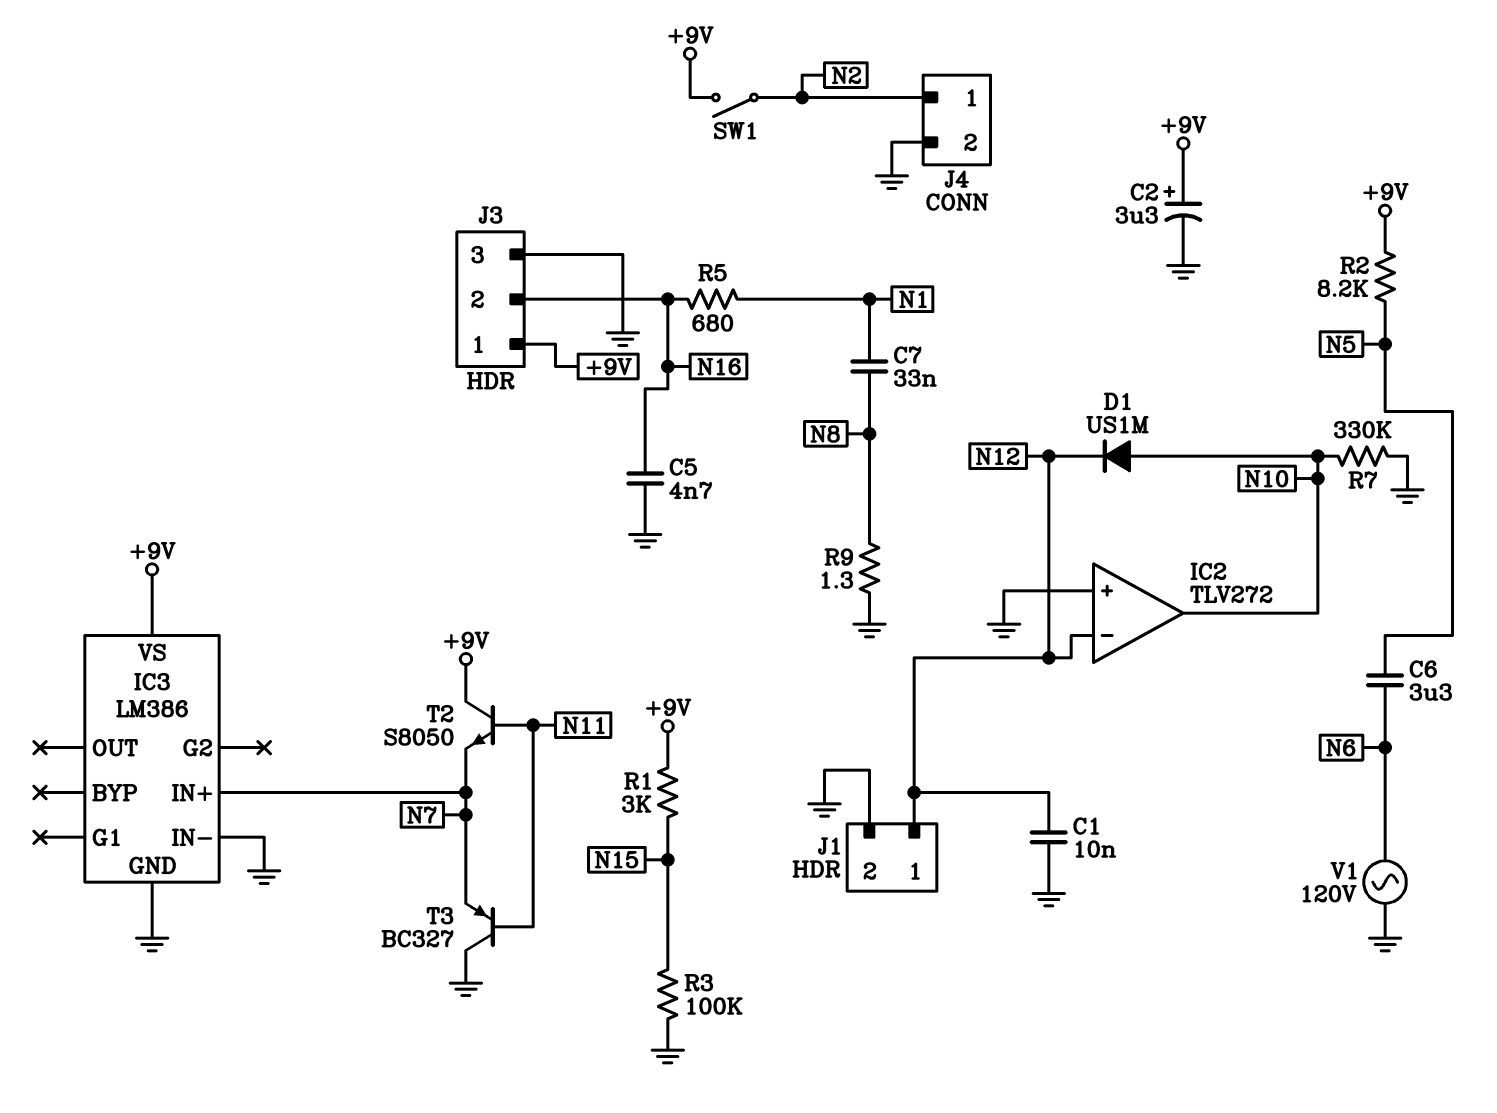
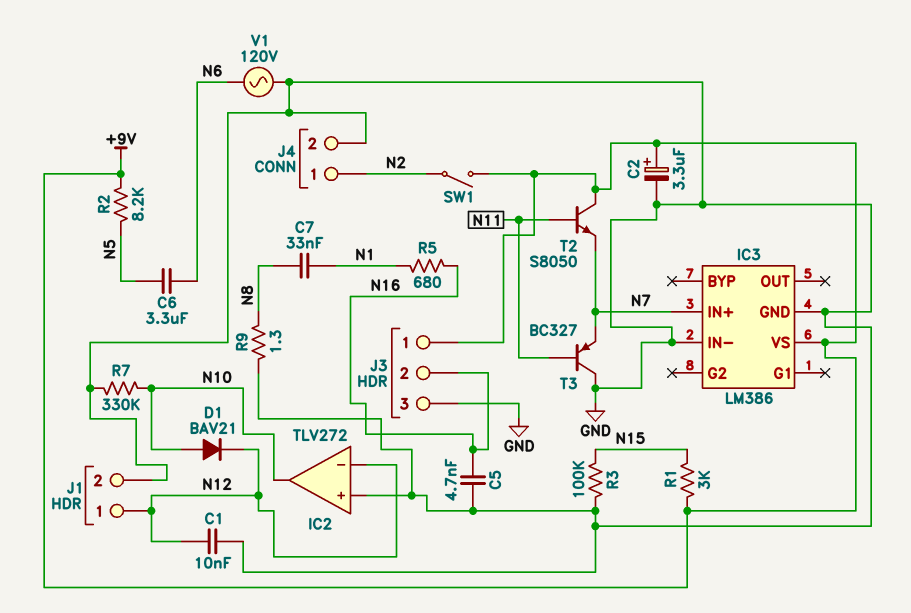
D1: diode US1M (A N10, K N12) -> diode BAV21 (A N10, K N12)

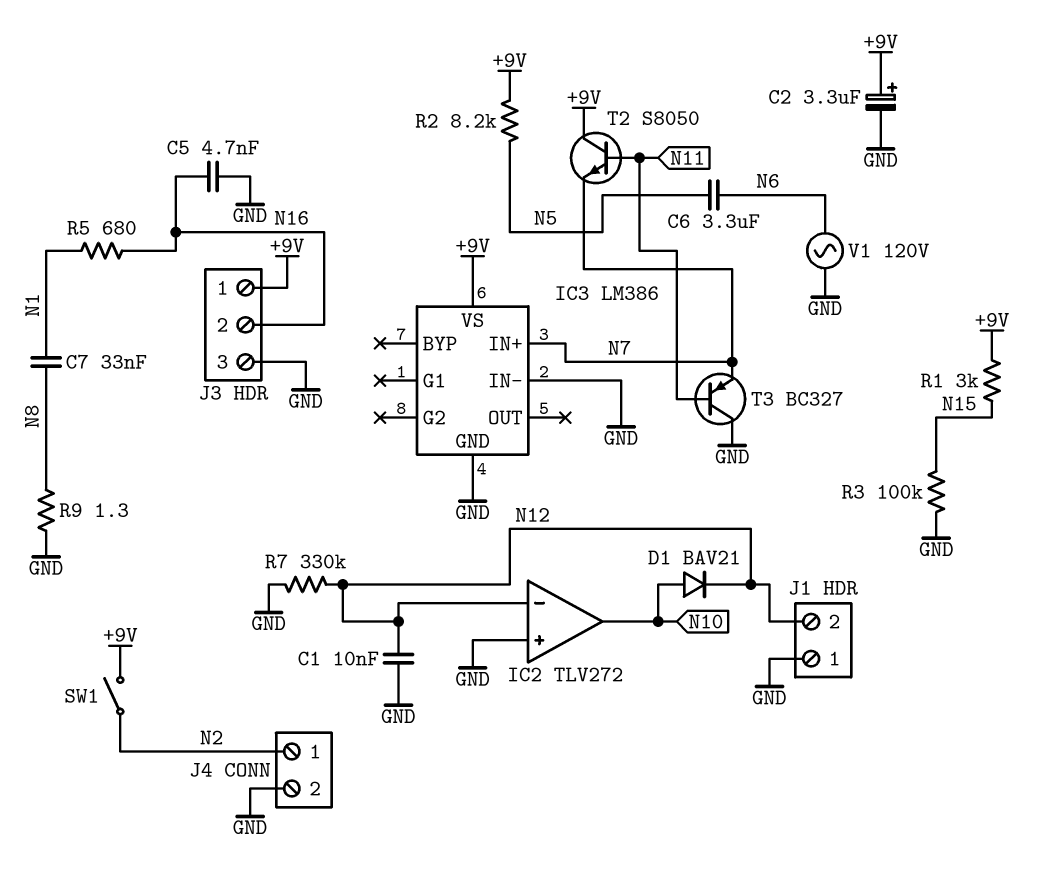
J1 pin 1: N12 -> GND
J1 pin 2: GND -> N12
R7: 330k (GND, N10) -> 330k (GND, N12)

